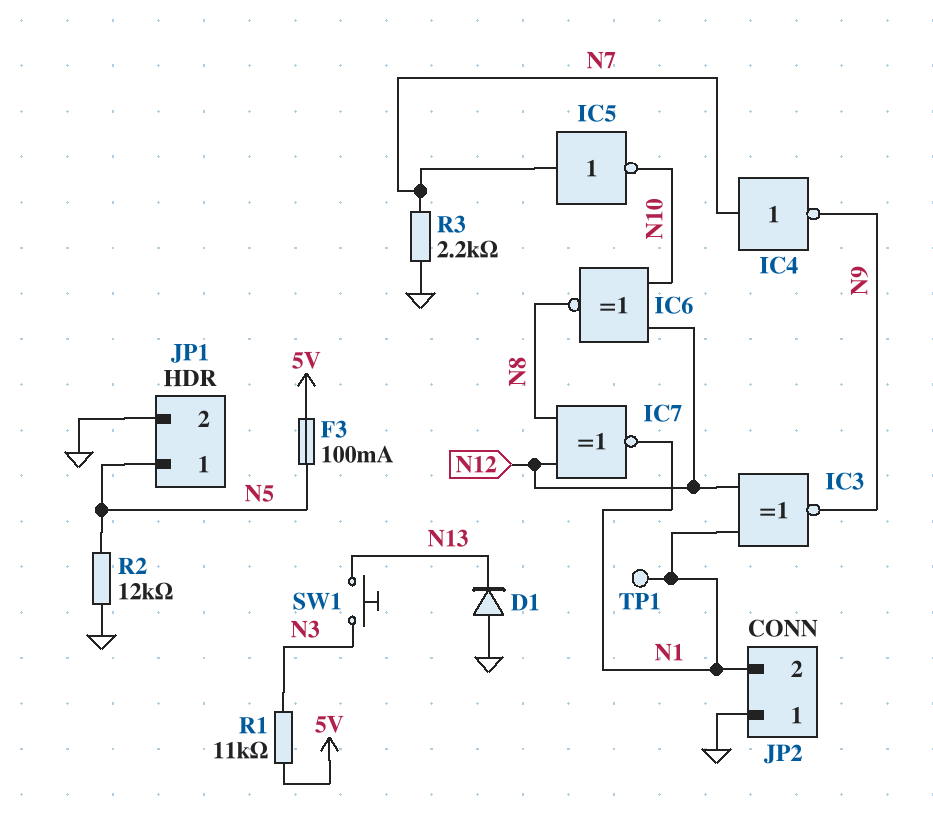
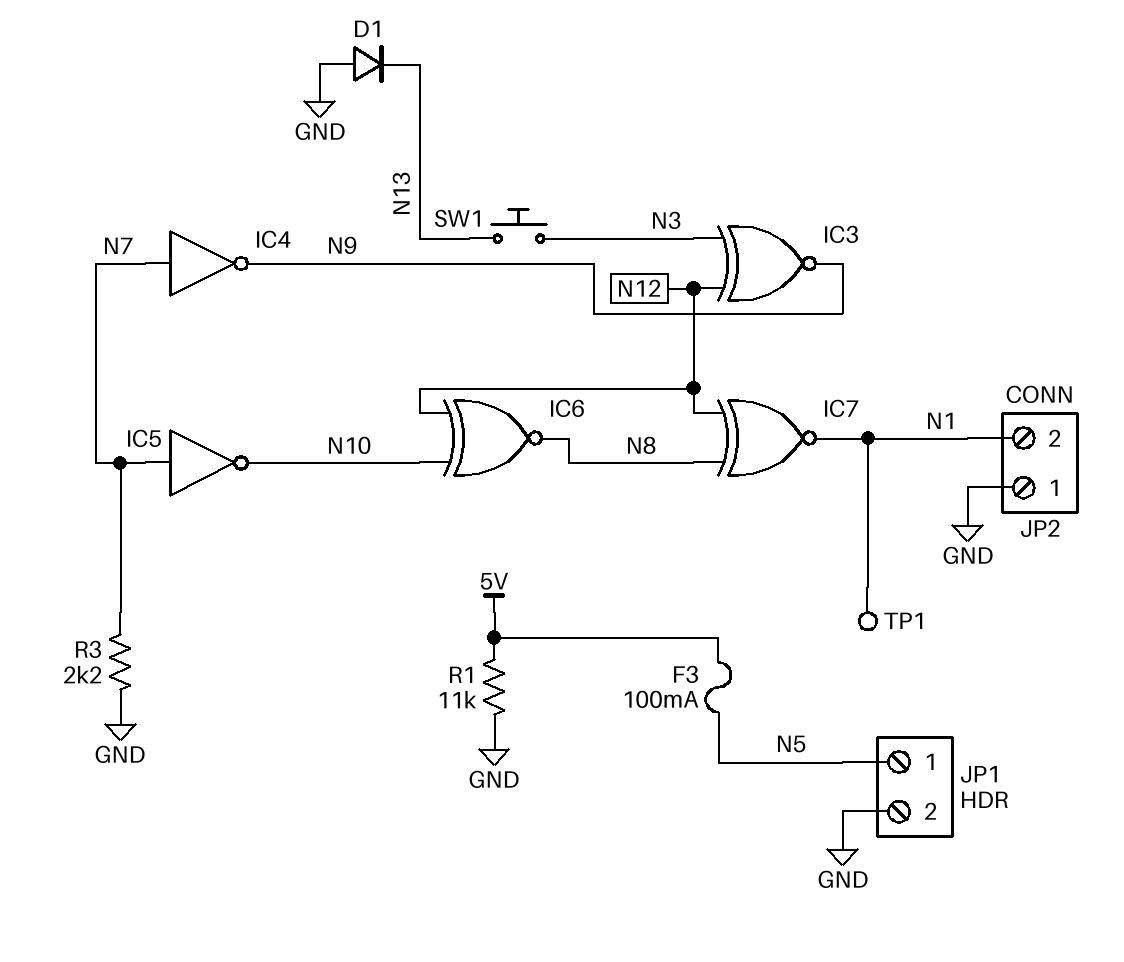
IC3: XNOR (in N1, in N12, out N9) -> XNOR (in N3, in N12, out N9)
R1: 11k (5V, N3) -> 11k (5V, GND)
R2: 12k (GND, N5) -> none

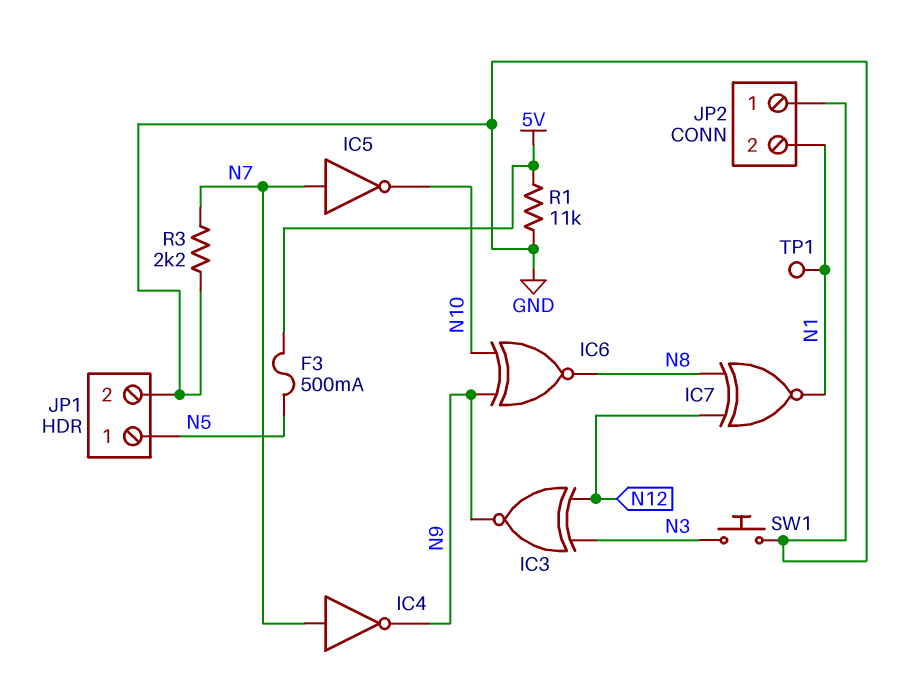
D1: diode (A GND, K N13) -> none
F3: 100mA (5V, N5) -> 500mA (5V, N5)
IC6: XNOR (in N10, in N12, out N8) -> XNOR (in N9, in N10, out N8)
SW1: button (N3, N13) -> button (GND, N3)

